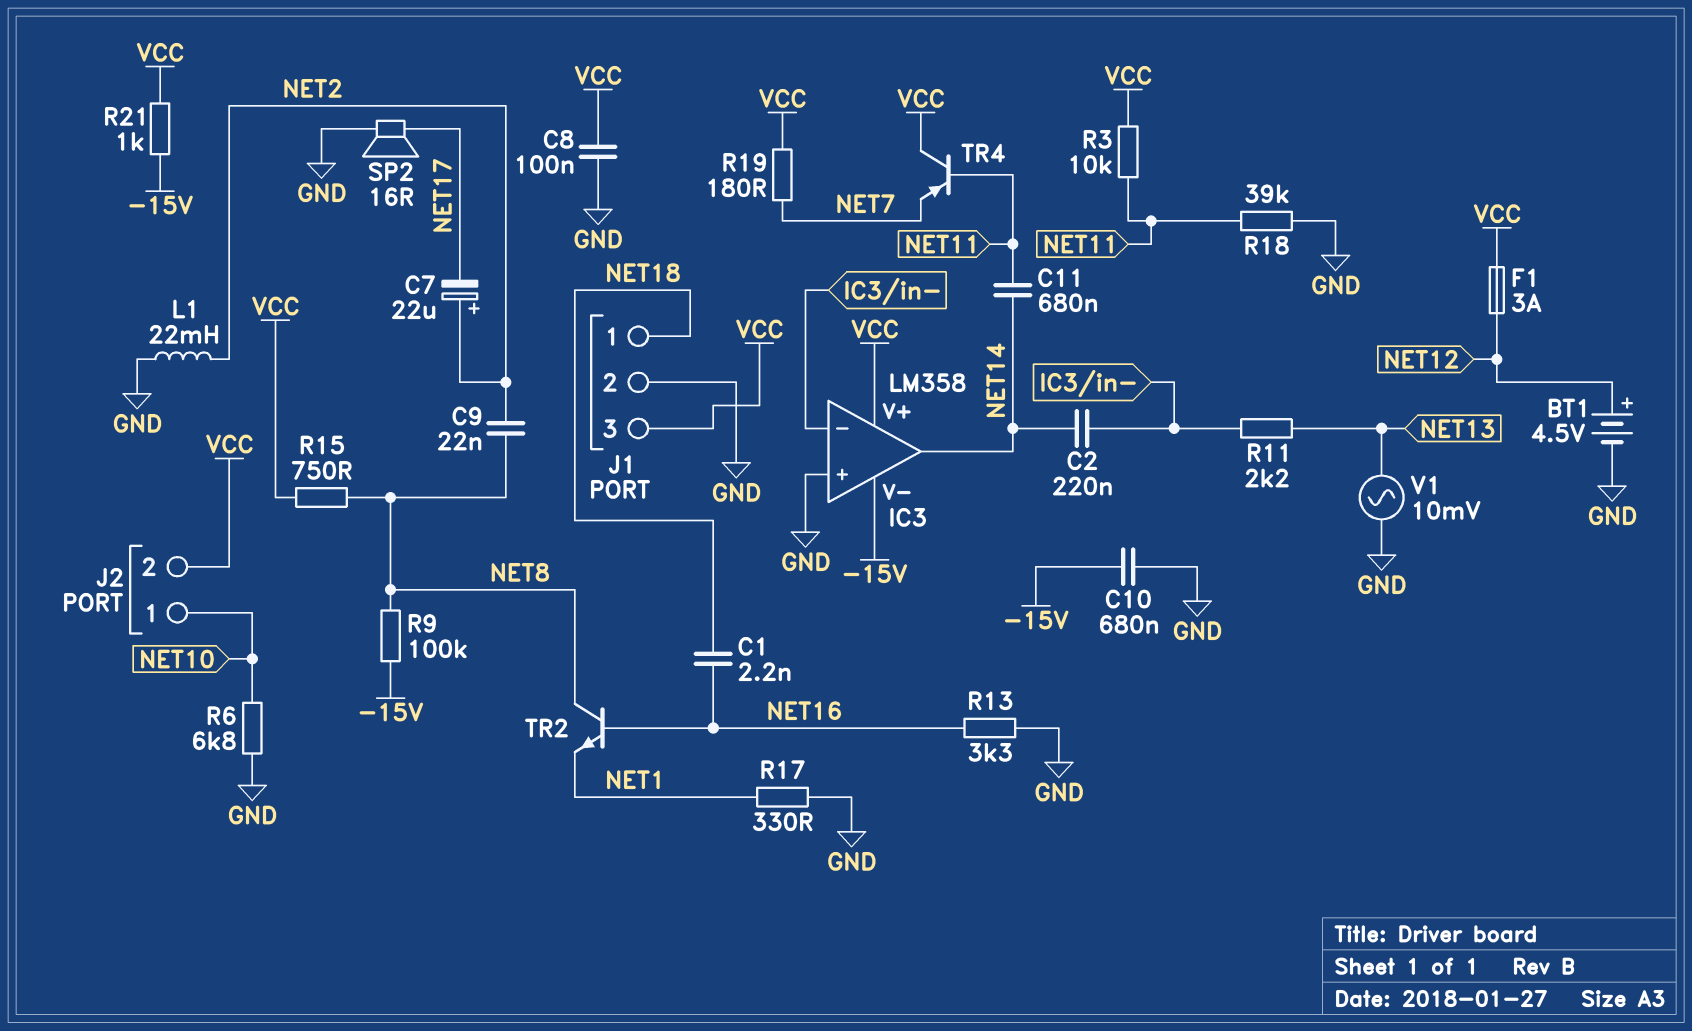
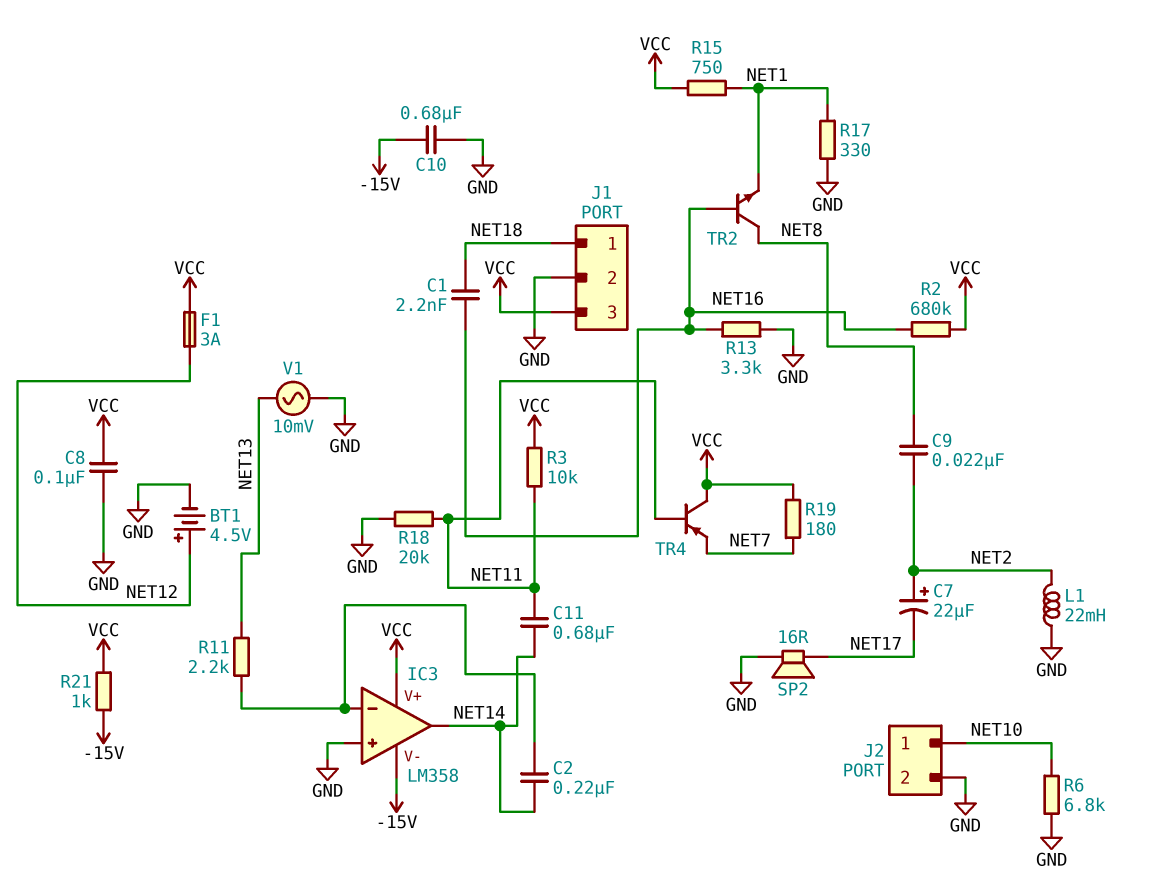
J2 pin 2: VCC -> GND
R2: none -> 680k (NET16, VCC)
R9: 100k (-15V, NET8) -> none
R15: 750 (NET8, VCC) -> 750 (NET1, VCC)
R18: 39k (GND, NET11) -> 20k (GND, NET11)

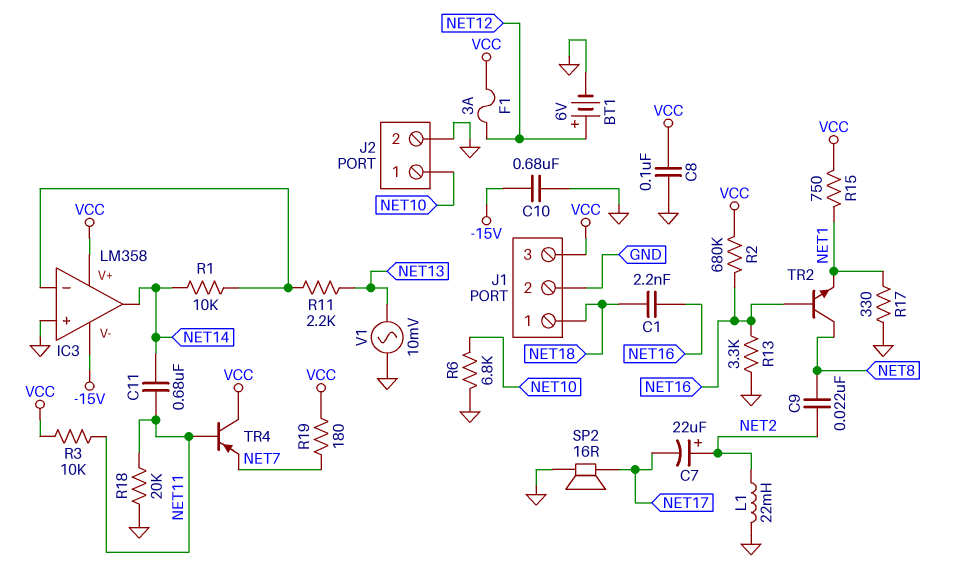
BT1: 4.5V (plus NET12, minus GND) -> 6V (plus NET12, minus GND)
C2: 220nF (IC3/in-, NET14) -> none
R1: none -> 10k (IC3/in-, NET14)
R21: 1k (-15V, VCC) -> none

